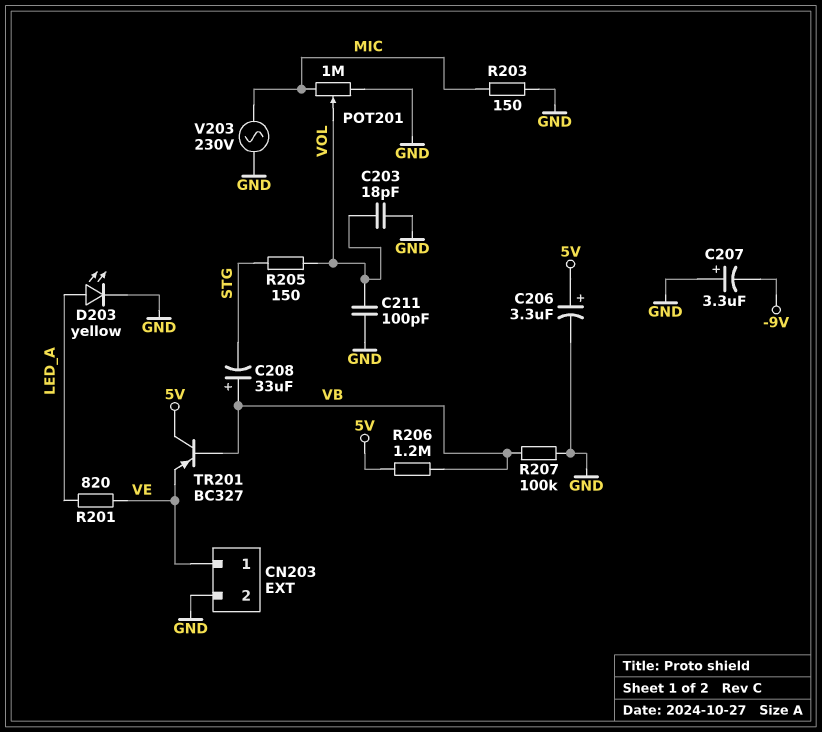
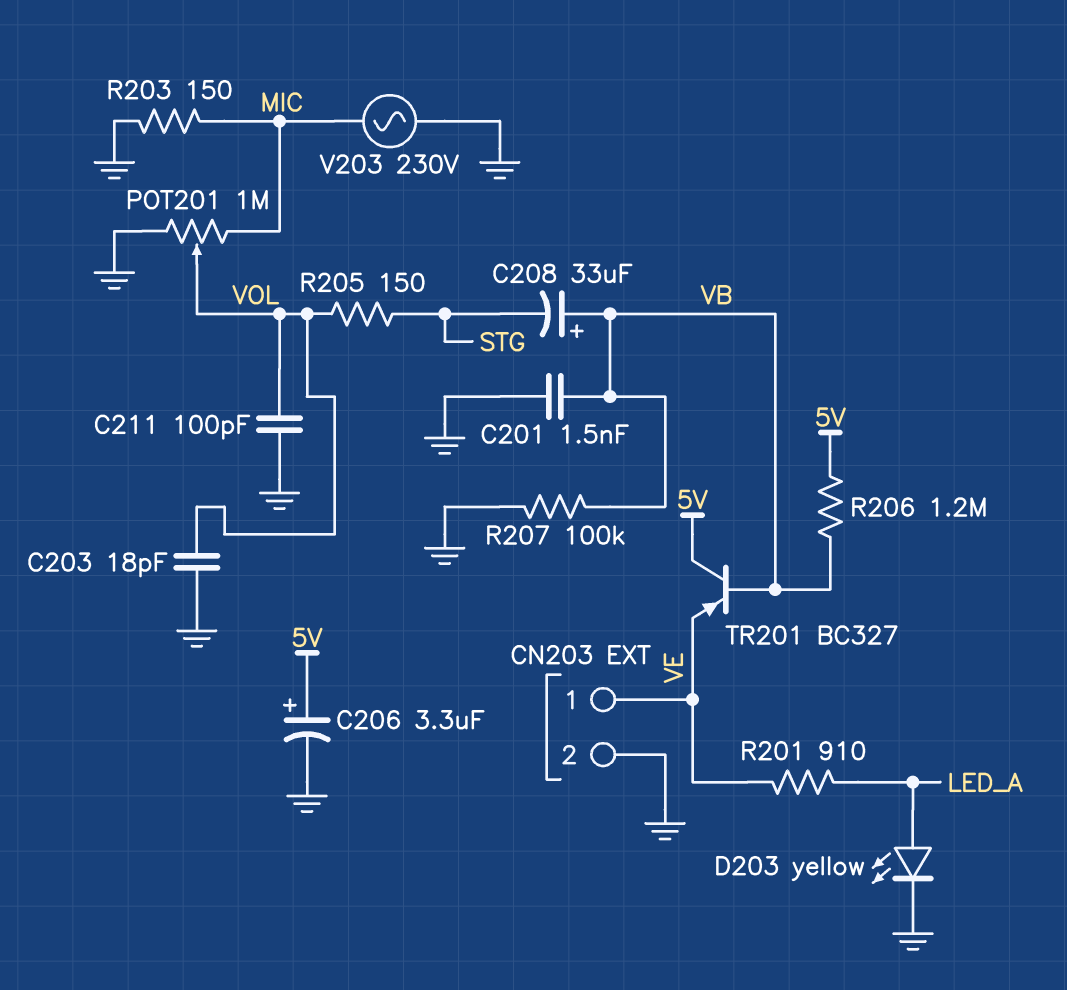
C201: none -> 1.5nF (GND, VB)
C207: 3.3uF (plus GND, minus -9V) -> none
R201: 820 (LED_A, VE) -> 910 (LED_A, VE)

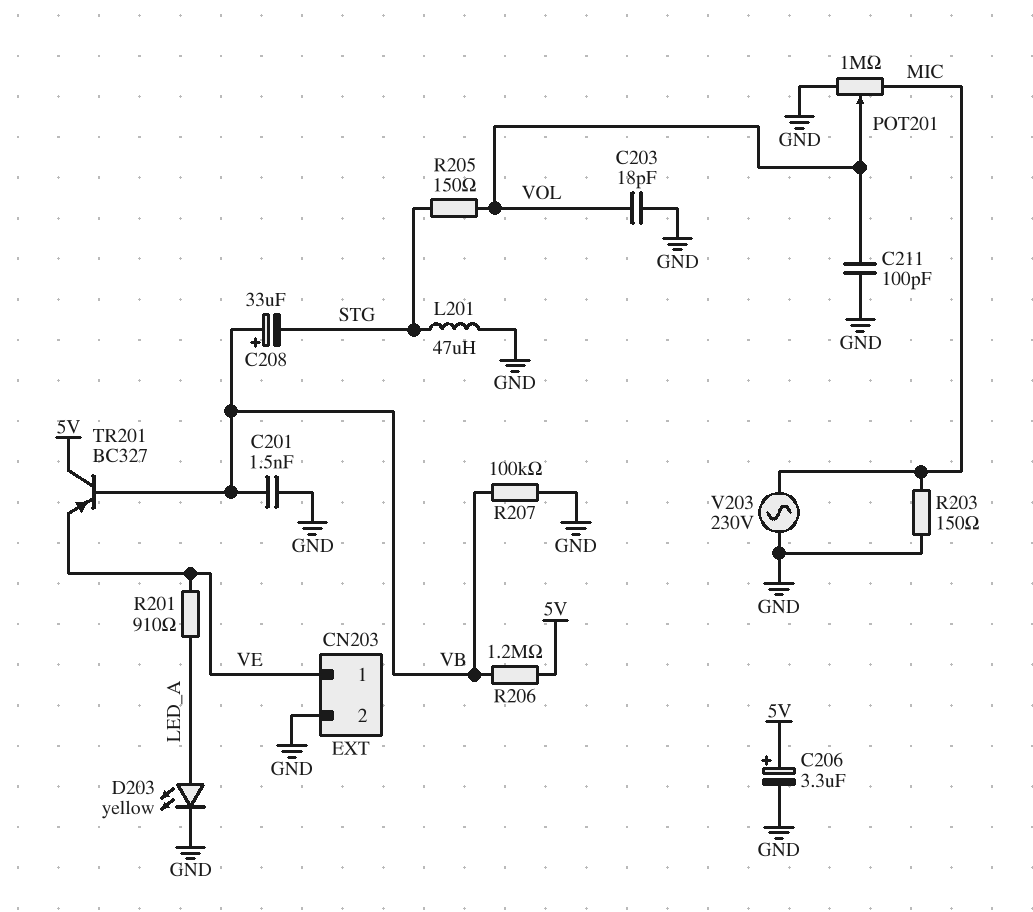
L201: none -> 47uH (GND, STG)

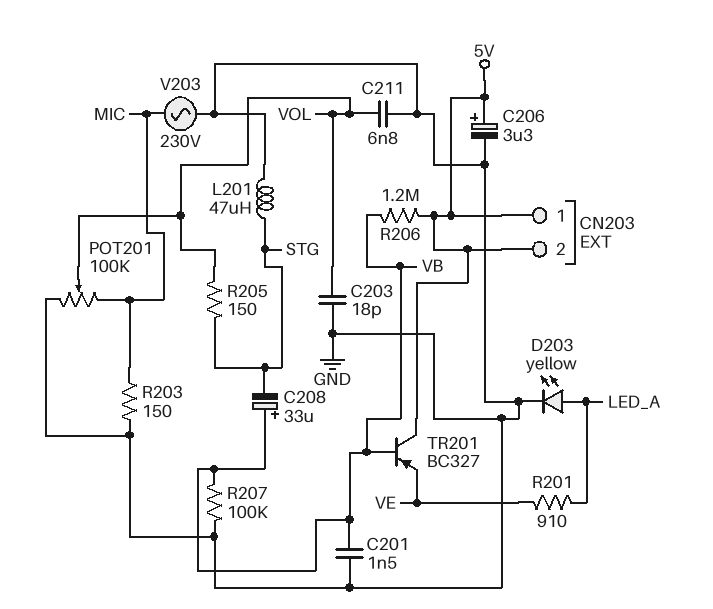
C211: 100pF (GND, VOL) -> 6.8nF (GND, VOL)
CN203 pin 1: VE -> 5V
CN203 pin 2: GND -> 5V
POT201: 1M (GND, MIC, wiper VOL) -> 100k (GND, MIC, wiper VOL)

